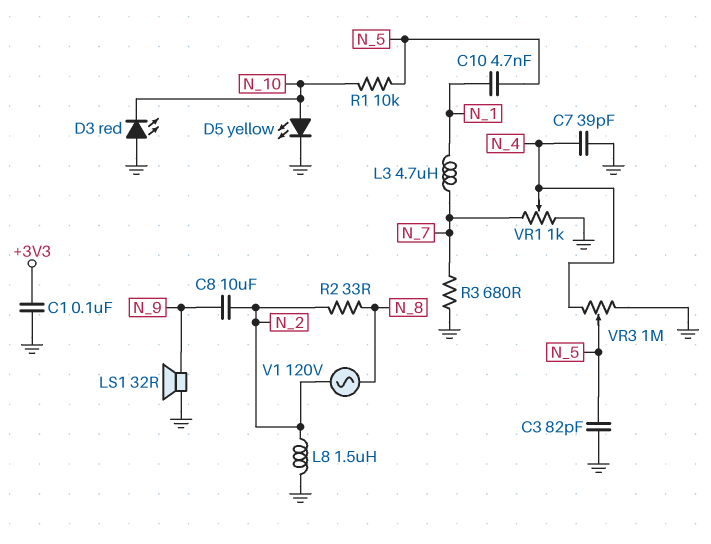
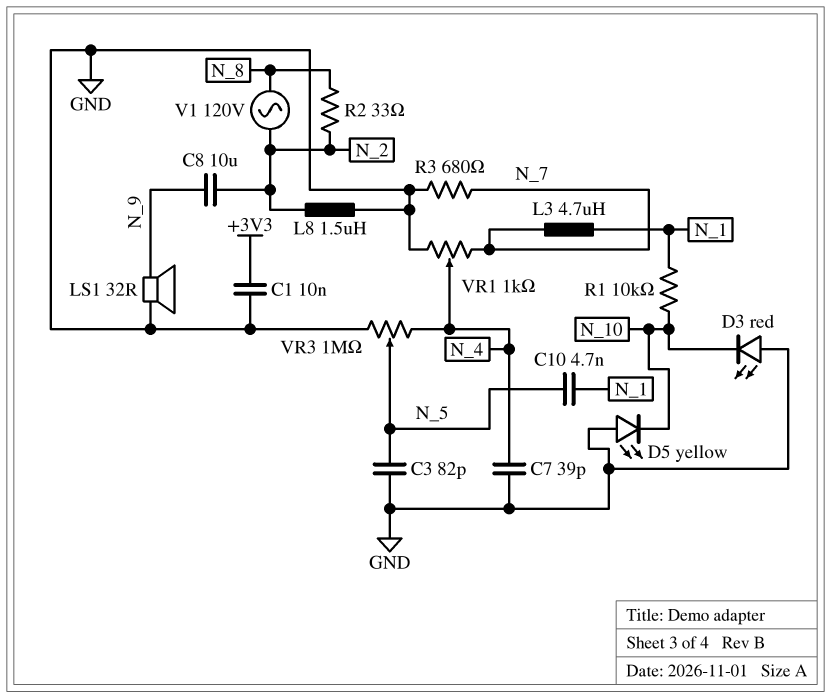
C1: 100nF (+3V3, GND) -> 10nF (+3V3, GND)
D5: LED yellow (A N_10, K GND) -> LED yellow (A GND, K N_10)
R1: 10k (N_5, N_10) -> 10k (N_1, N_10)

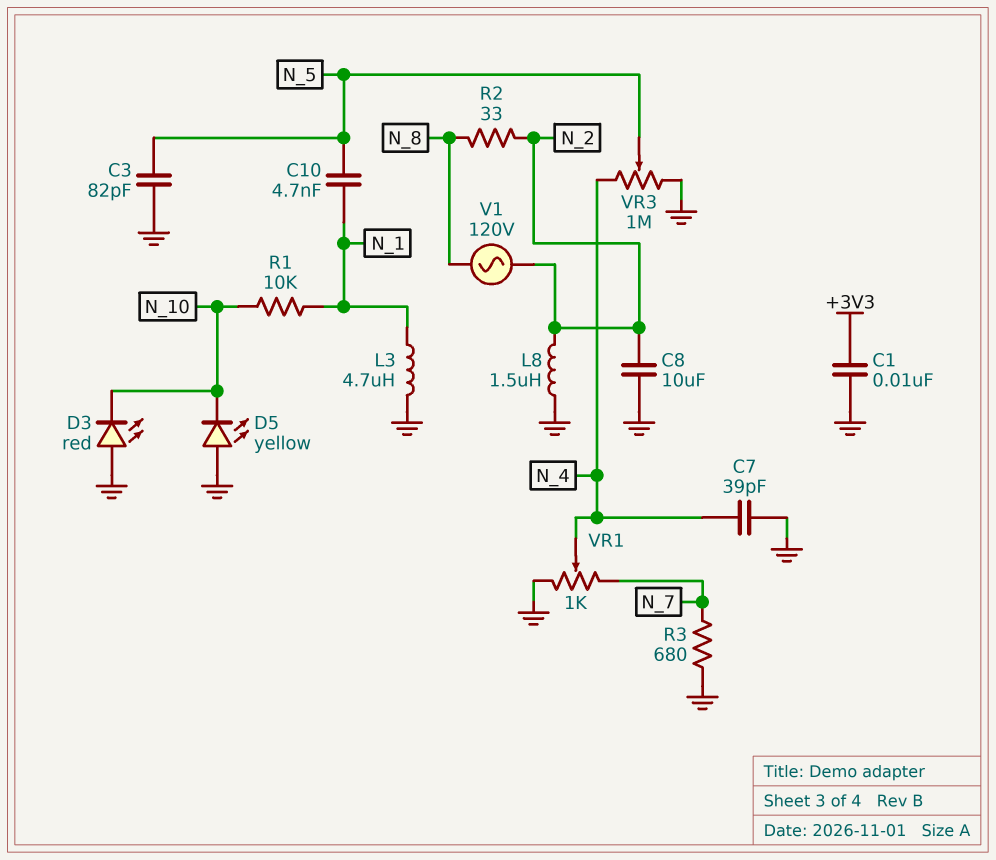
C8: 10uF (N_2, N_9) -> 10uF (GND, N_2)
L3: 4.7uH (N_1, N_7) -> 4.7uH (GND, N_1)
LS1: speaker 32R (GND, N_9) -> none

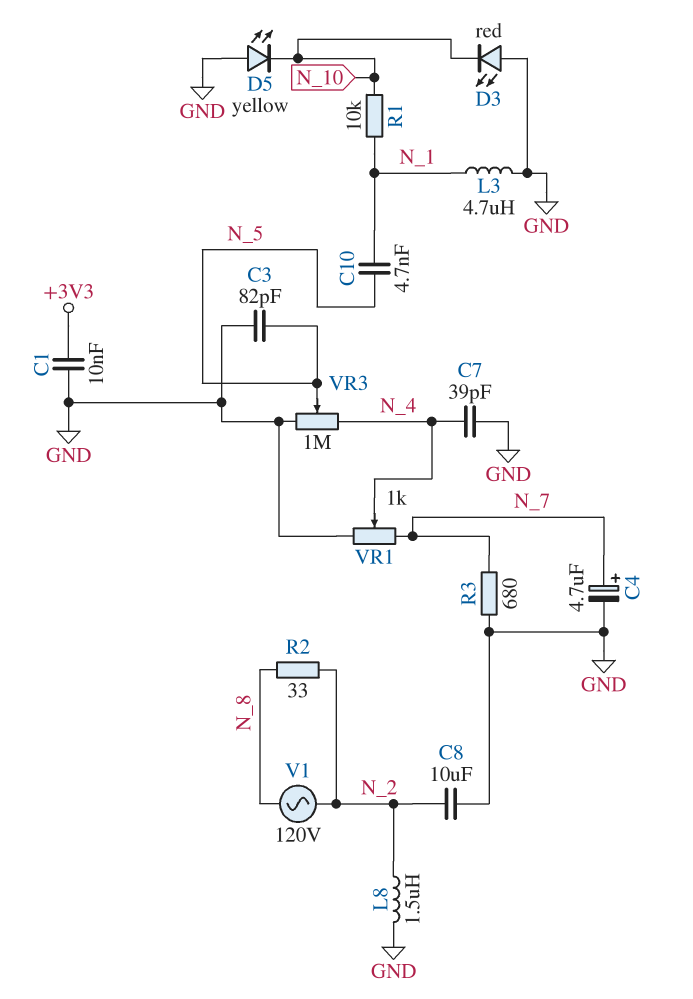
C4: none -> 4.7uF (plus N_7, minus GND)

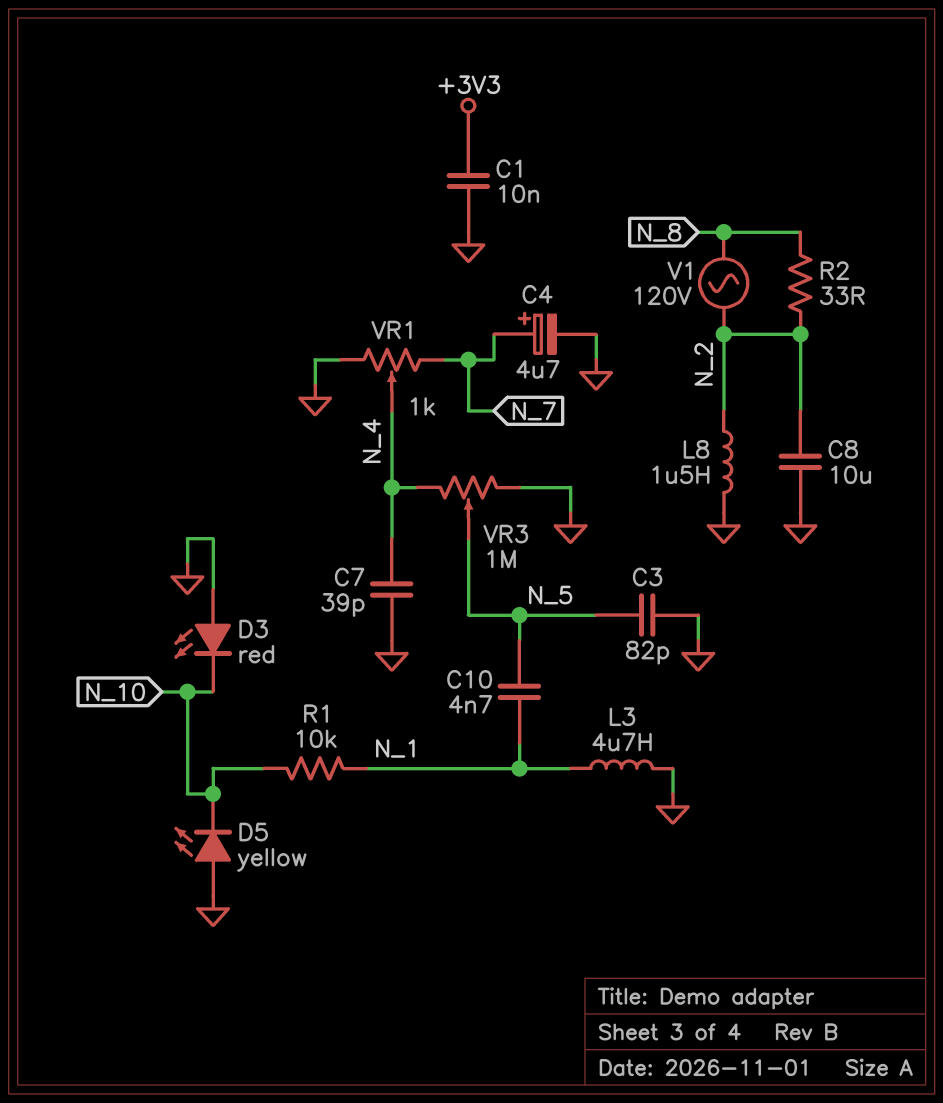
R3: 680 (GND, N_7) -> none

